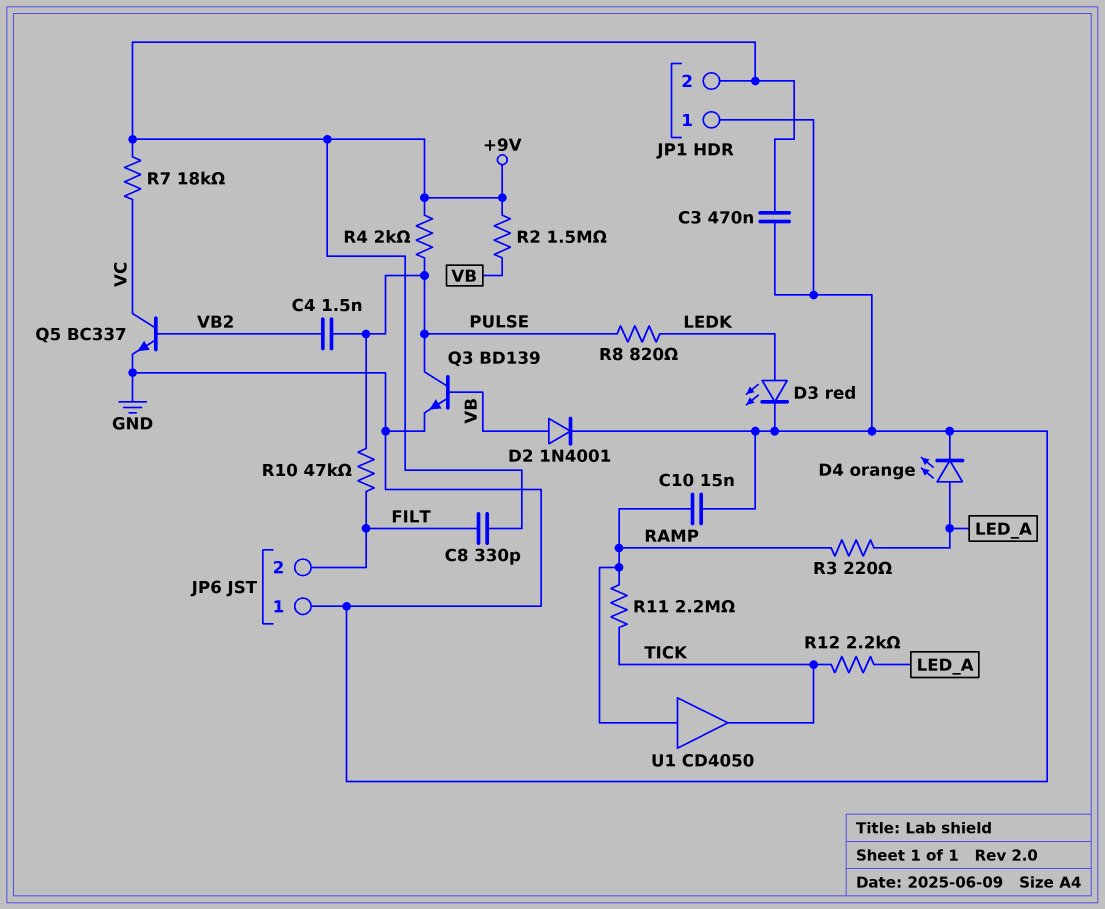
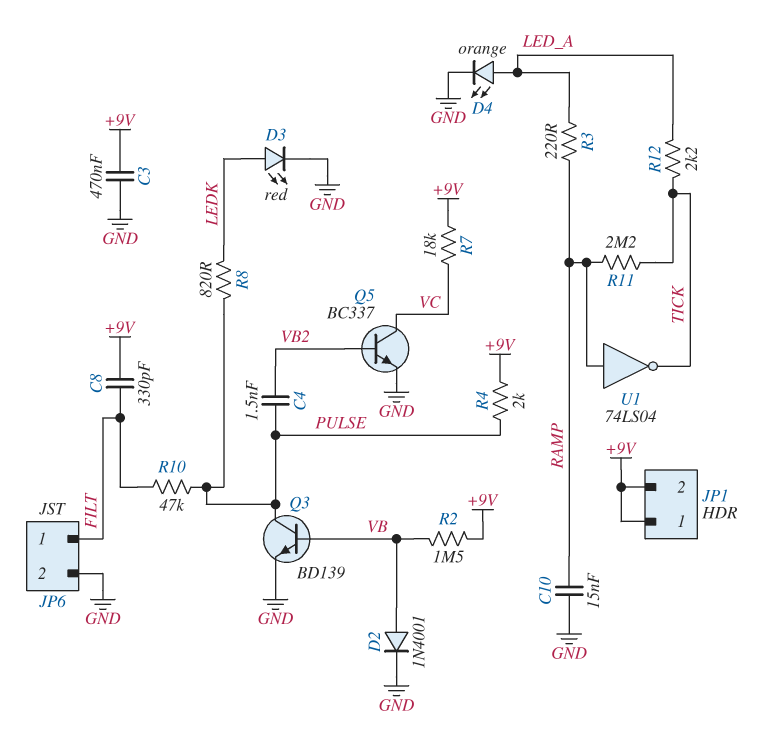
JP1 pin 1: GND -> +9V
JP6 pin 1: GND -> FILT
JP6 pin 2: FILT -> GND
U1: buffer CD4050 (in RAMP, out TICK) -> NOT 74LS04 (in RAMP, out TICK)

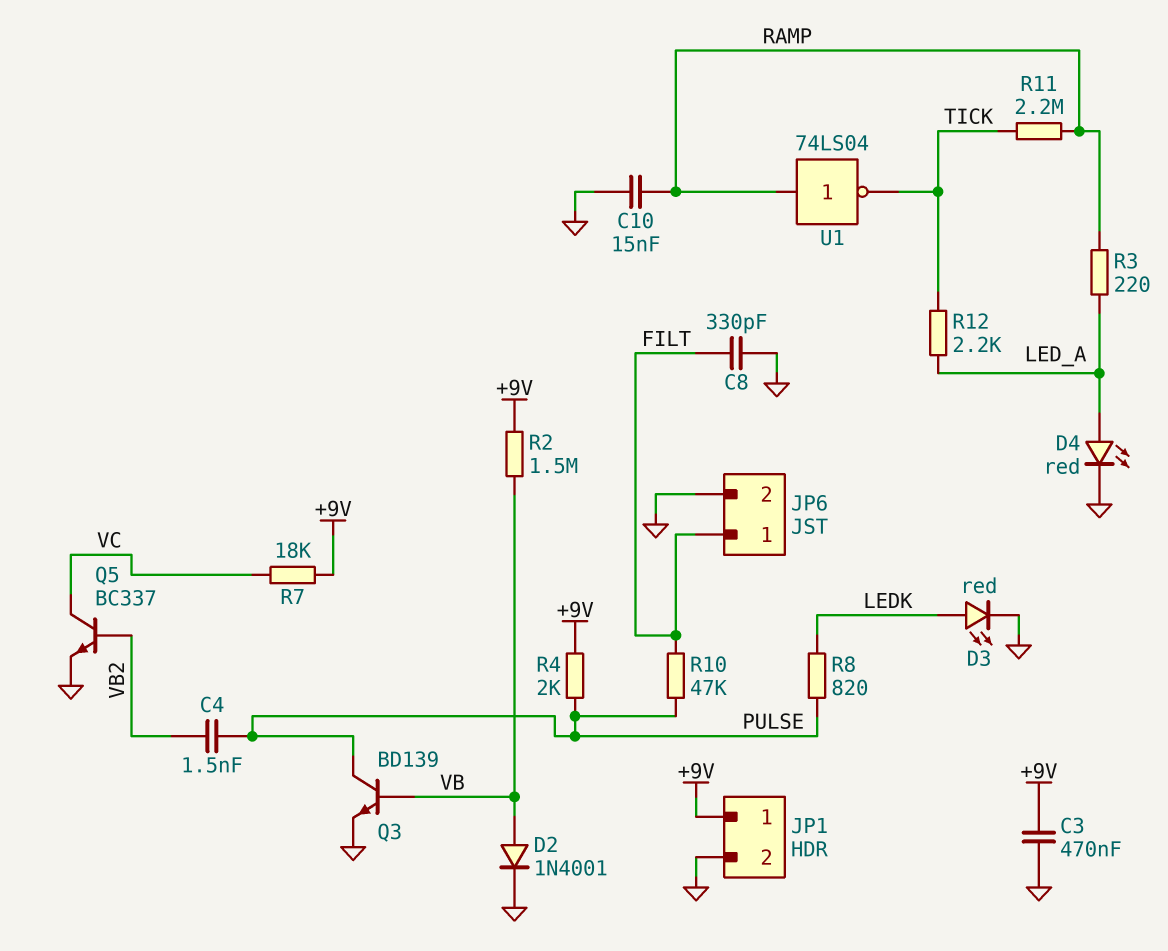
C8: 330pF (+9V, FILT) -> 330pF (FILT, GND)
D4: LED orange (A LED_A, K GND) -> LED red (A LED_A, K GND)
JP1 pin 2: +9V -> GND

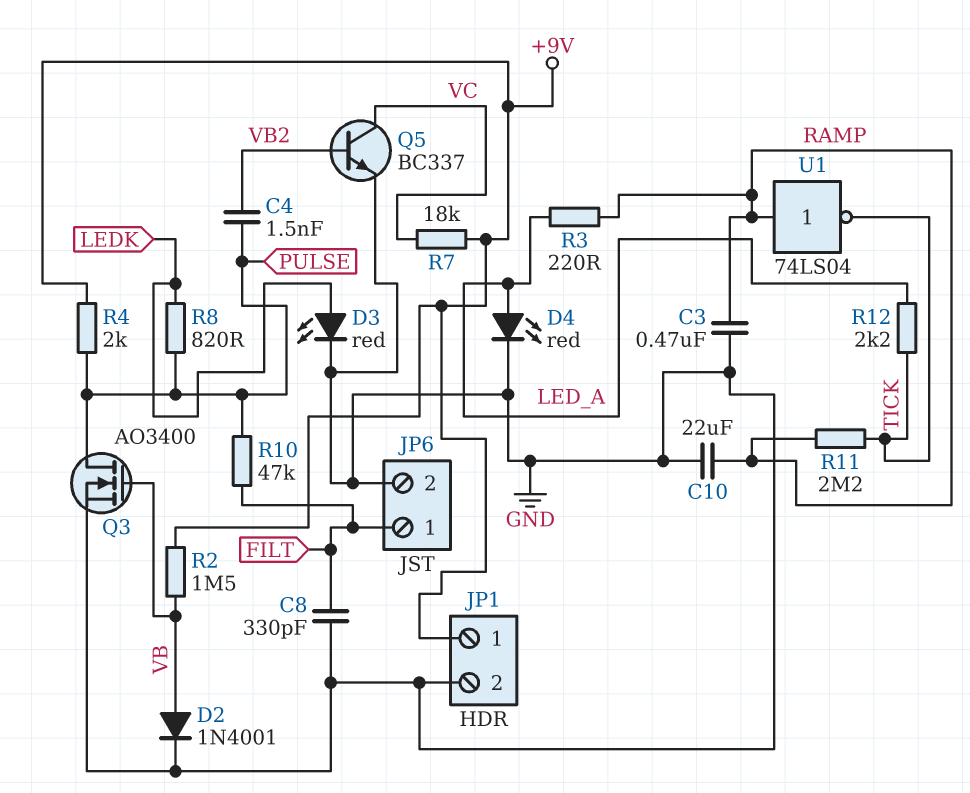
C3: 470nF (+9V, GND) -> 470nF (GND, RAMP)
C10: 15nF (GND, RAMP) -> 22uF (GND, RAMP)
Q3: NPN BD139 (B VB, C PULSE, E GND) -> NMOS AO3400 (G VB, D PULSE, S GND)

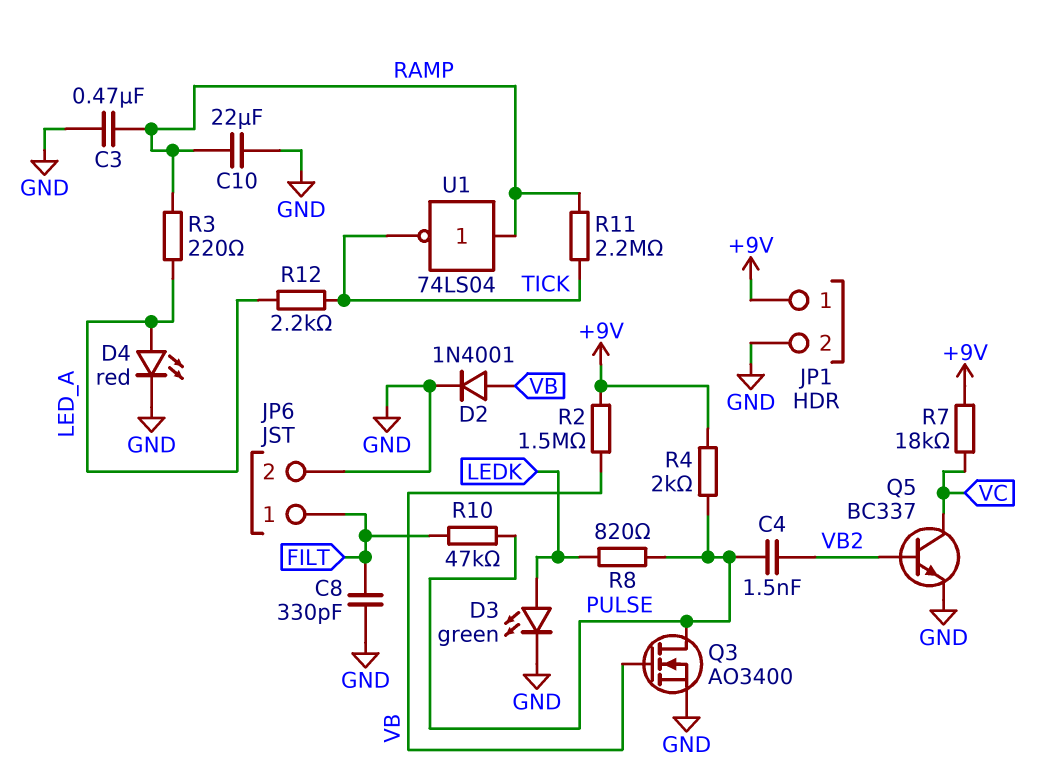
D3: LED red (A LEDK, K GND) -> LED green (A LEDK, K GND)

